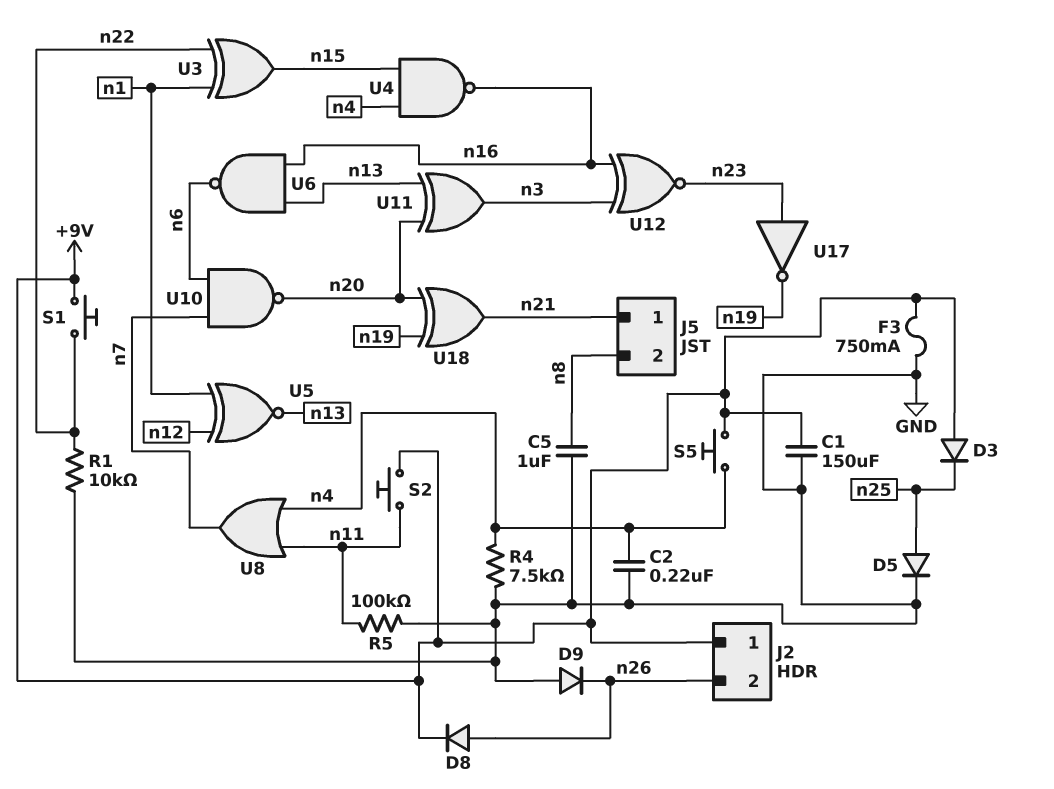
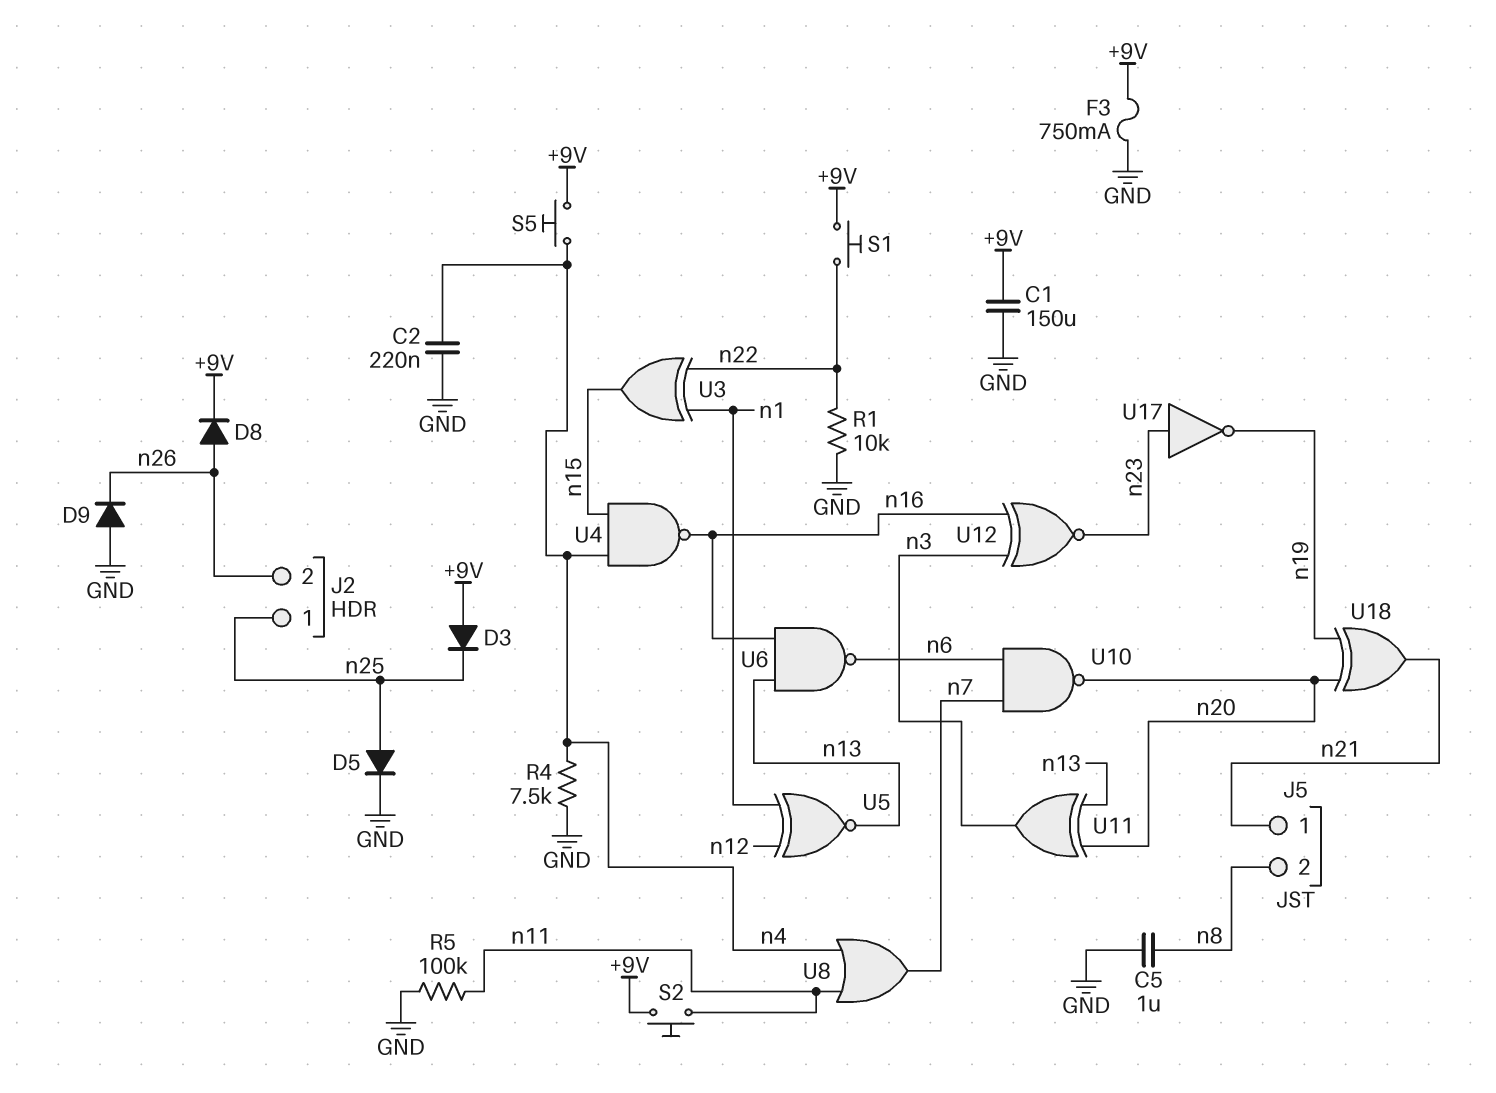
J2 pin 1: +9V -> n25

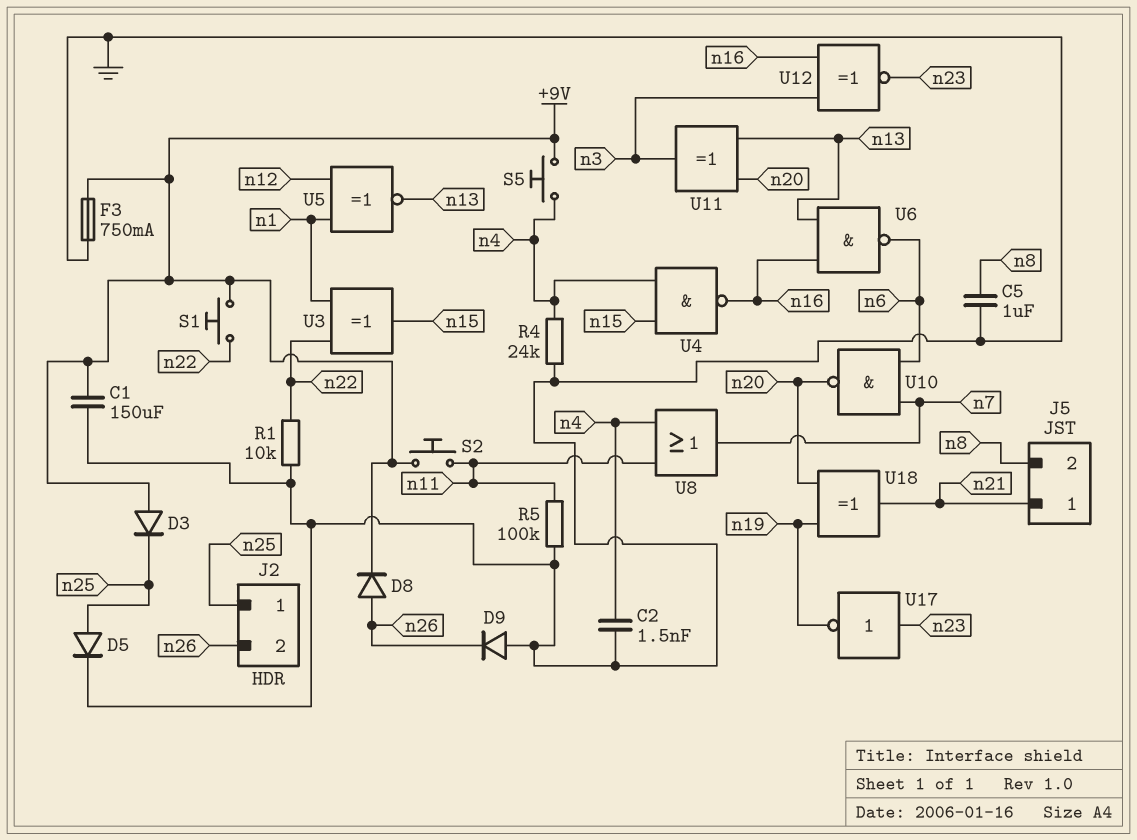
C2: 220nF (GND, n4) -> 1.5nF (GND, n4)
R4: 7.5k (GND, n4) -> 24k (GND, n4)

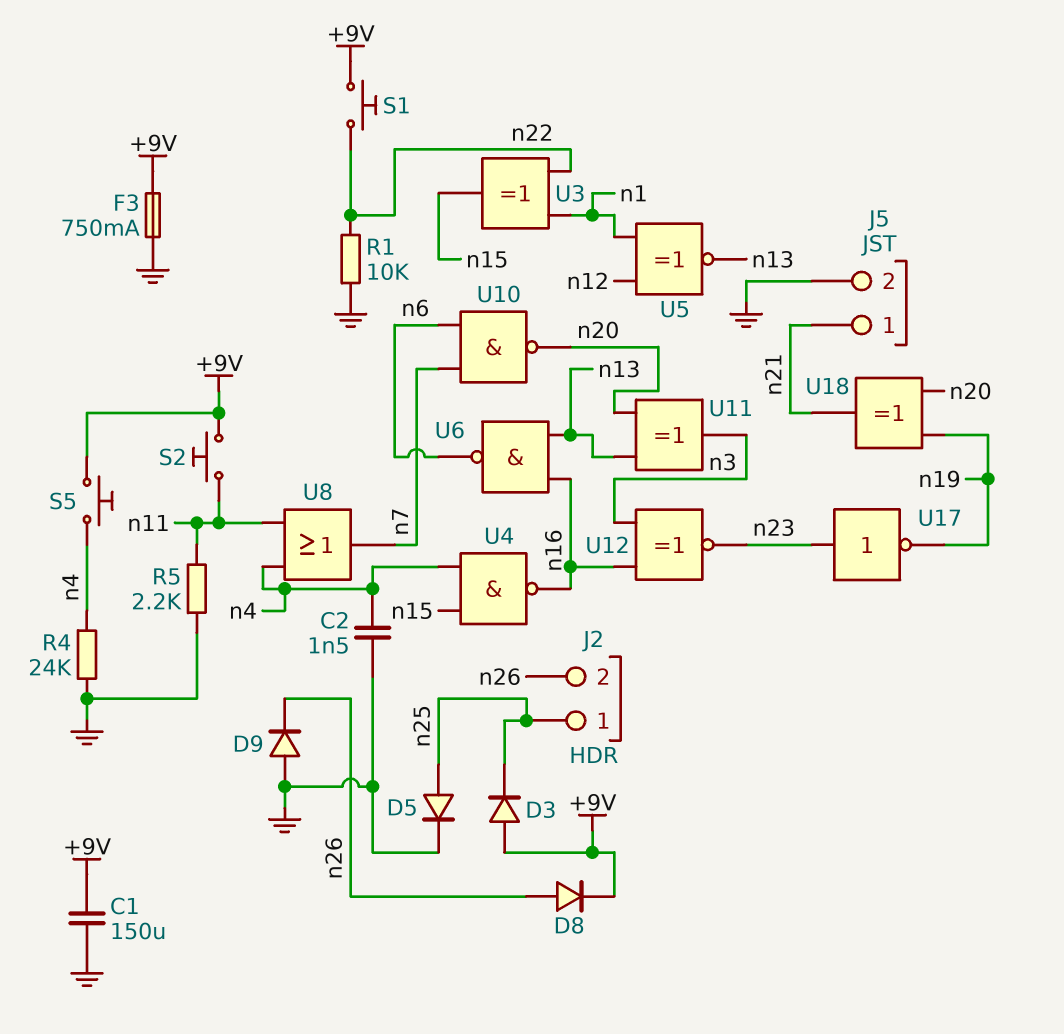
C5: 1uF (GND, n8) -> none
J5 pin 2: n8 -> GND
R5: 100k (GND, n11) -> 2.2k (GND, n11)

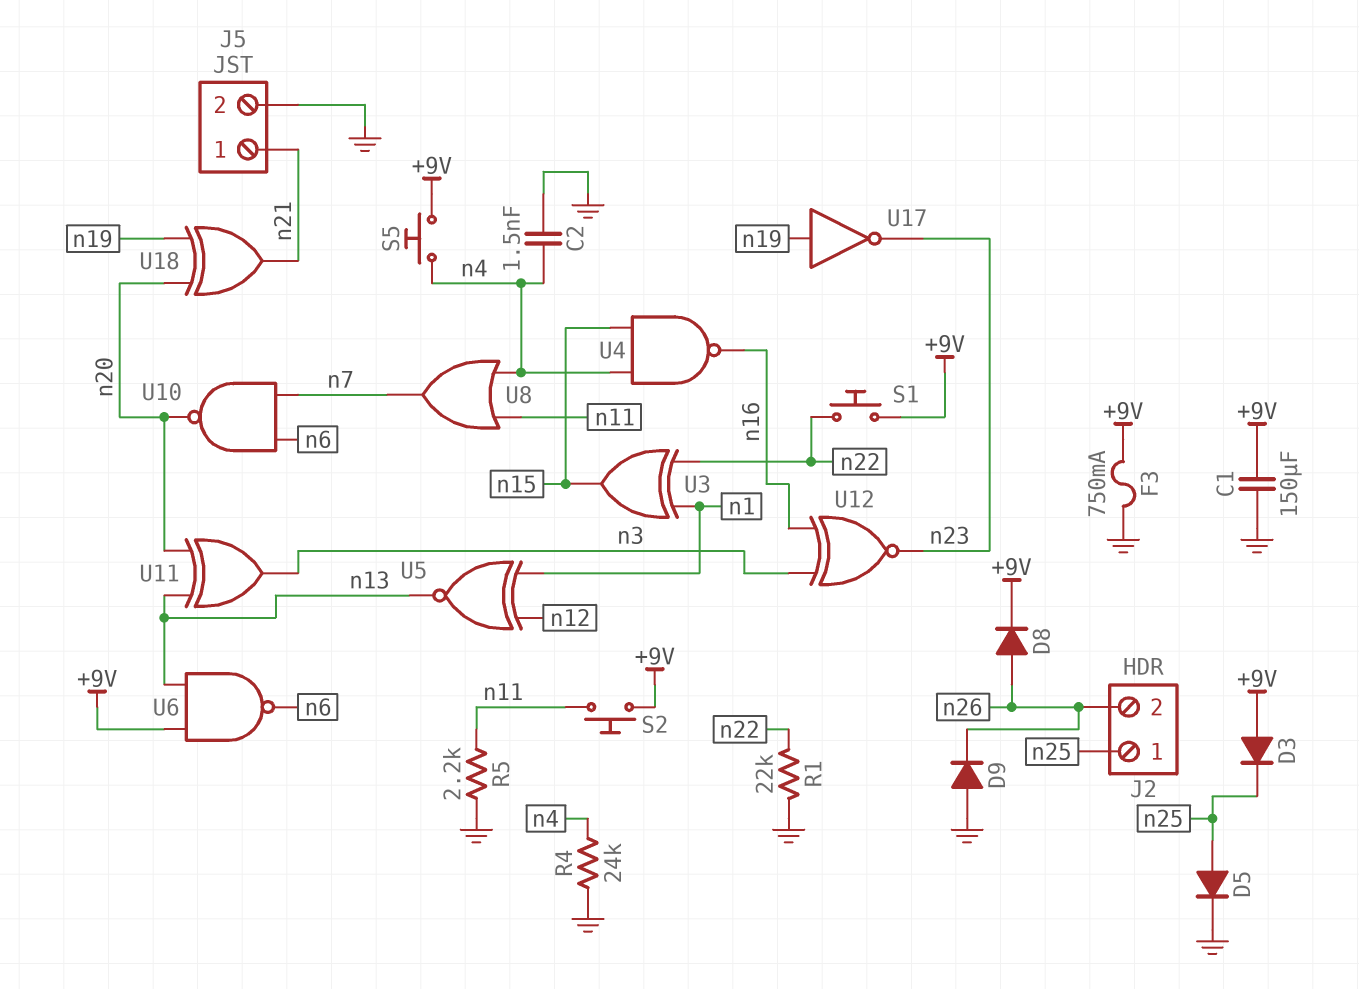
R1: 10k (GND, n22) -> 22k (GND, n22)
U6: NAND (in n13, in n16, out n6) -> NAND (in +9V, in n13, out n6)
U17: NOT (in n23, out n19) -> NOT (in n19, out n23)

